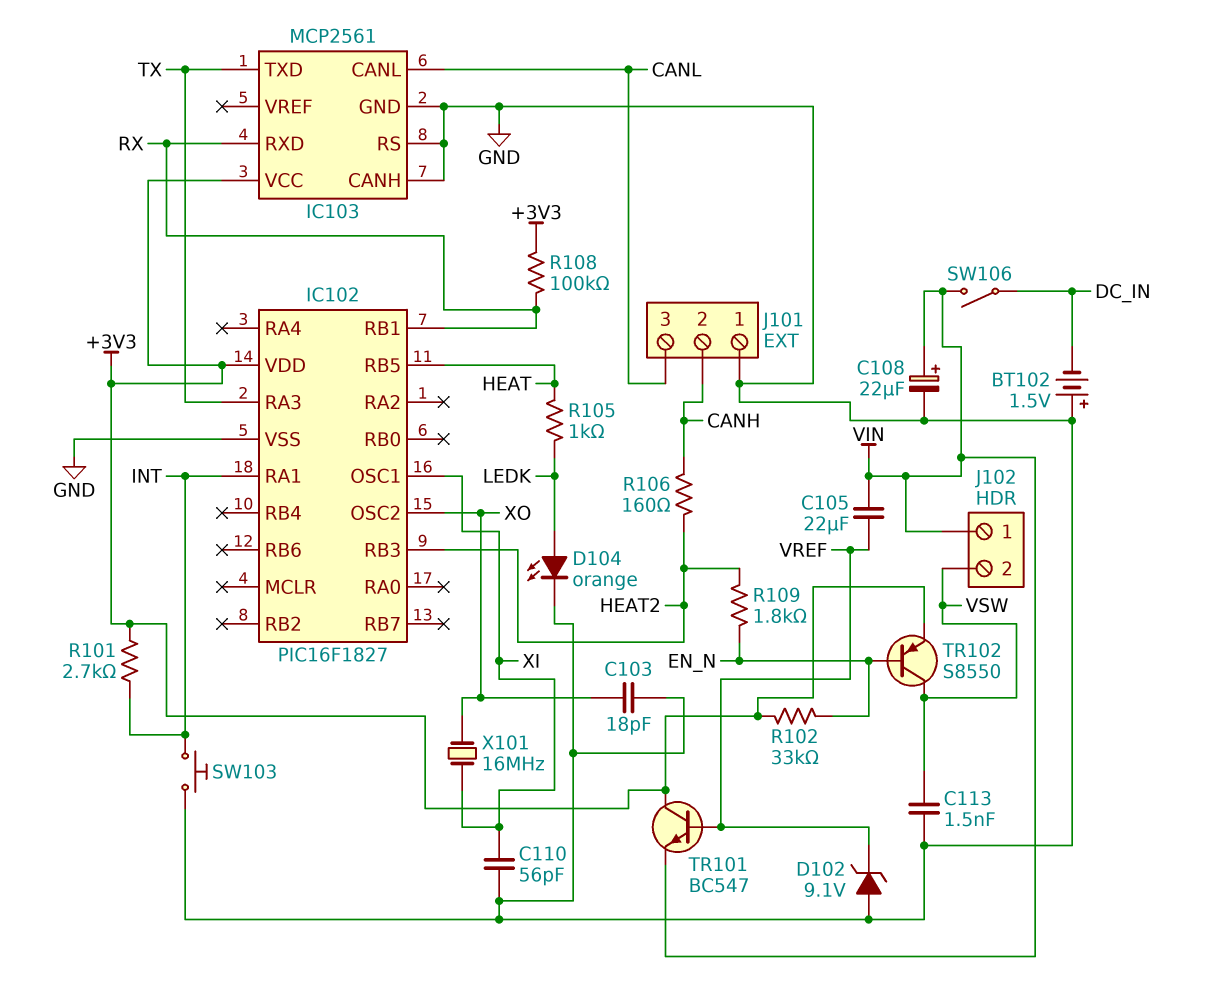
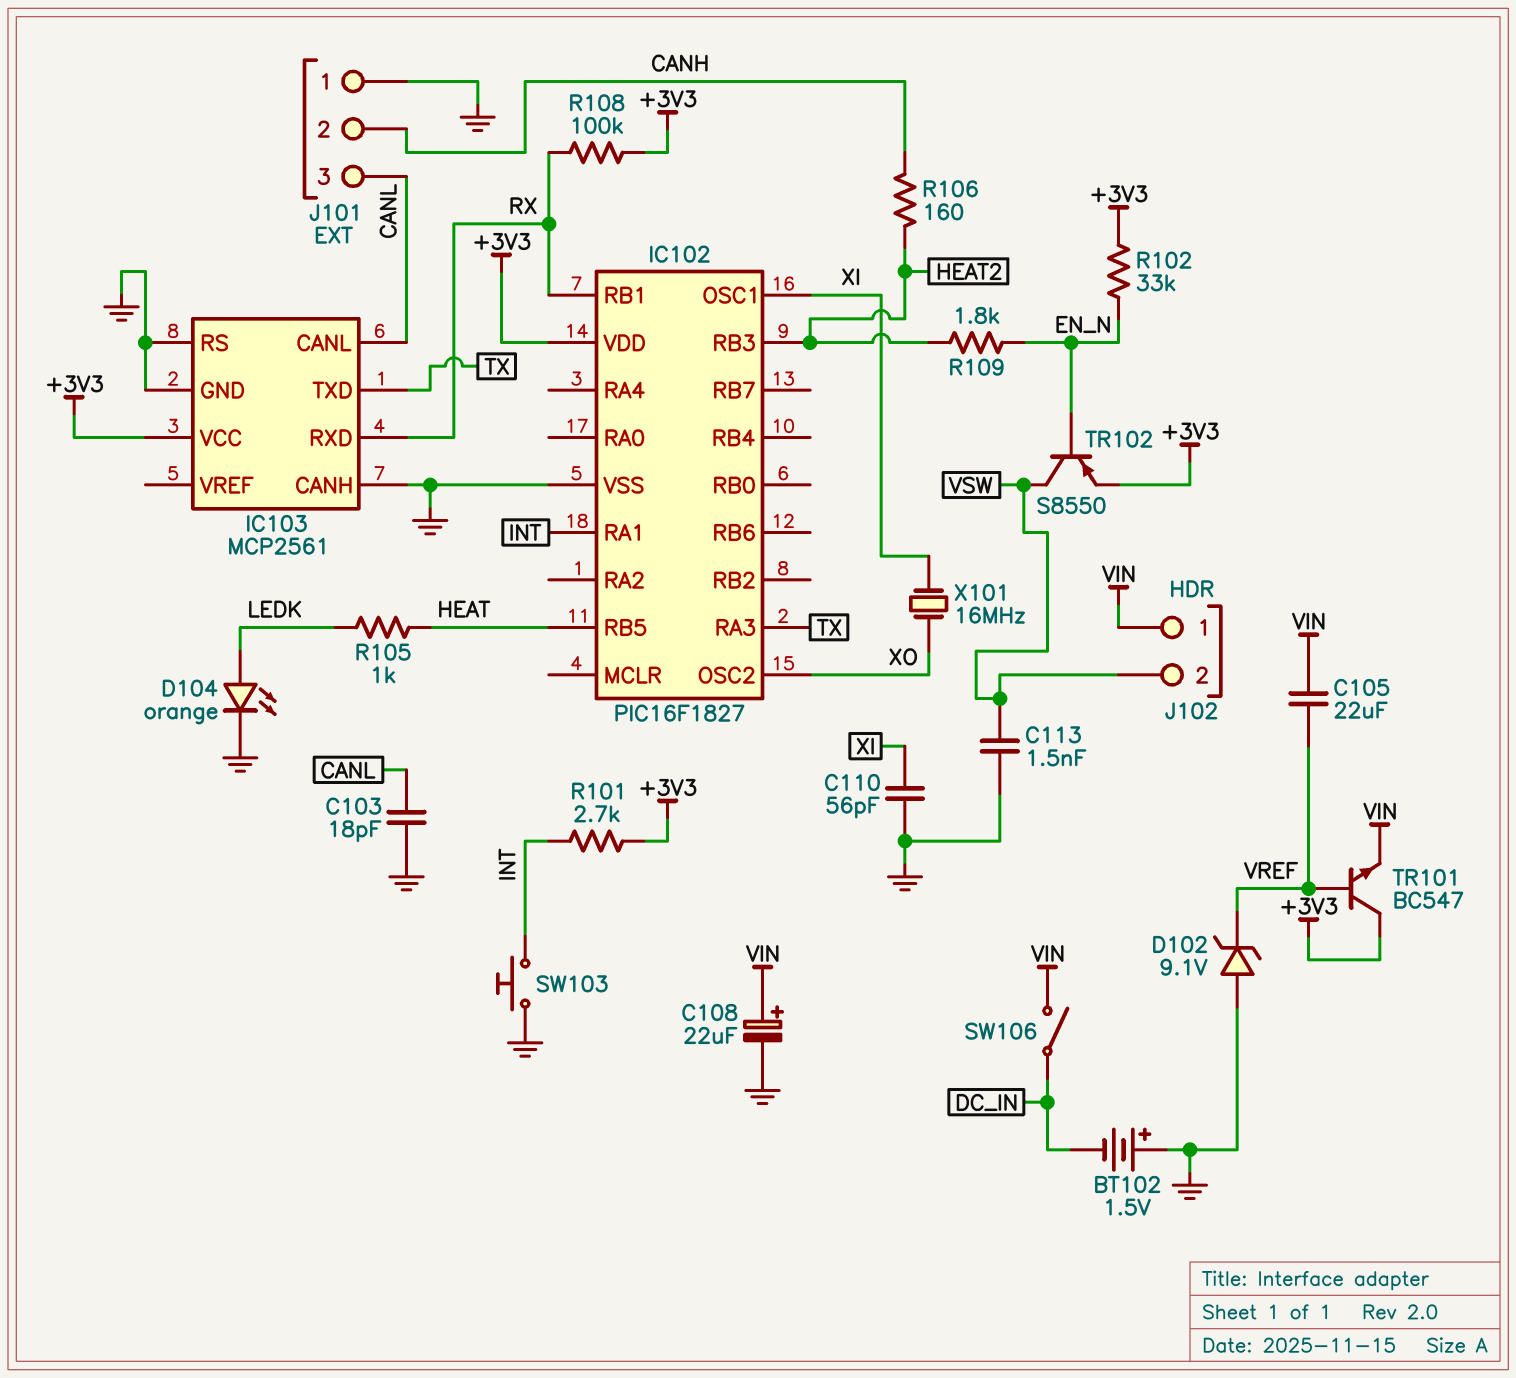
C103: 18pF (GND, XO) -> 18pF (CANL, GND)

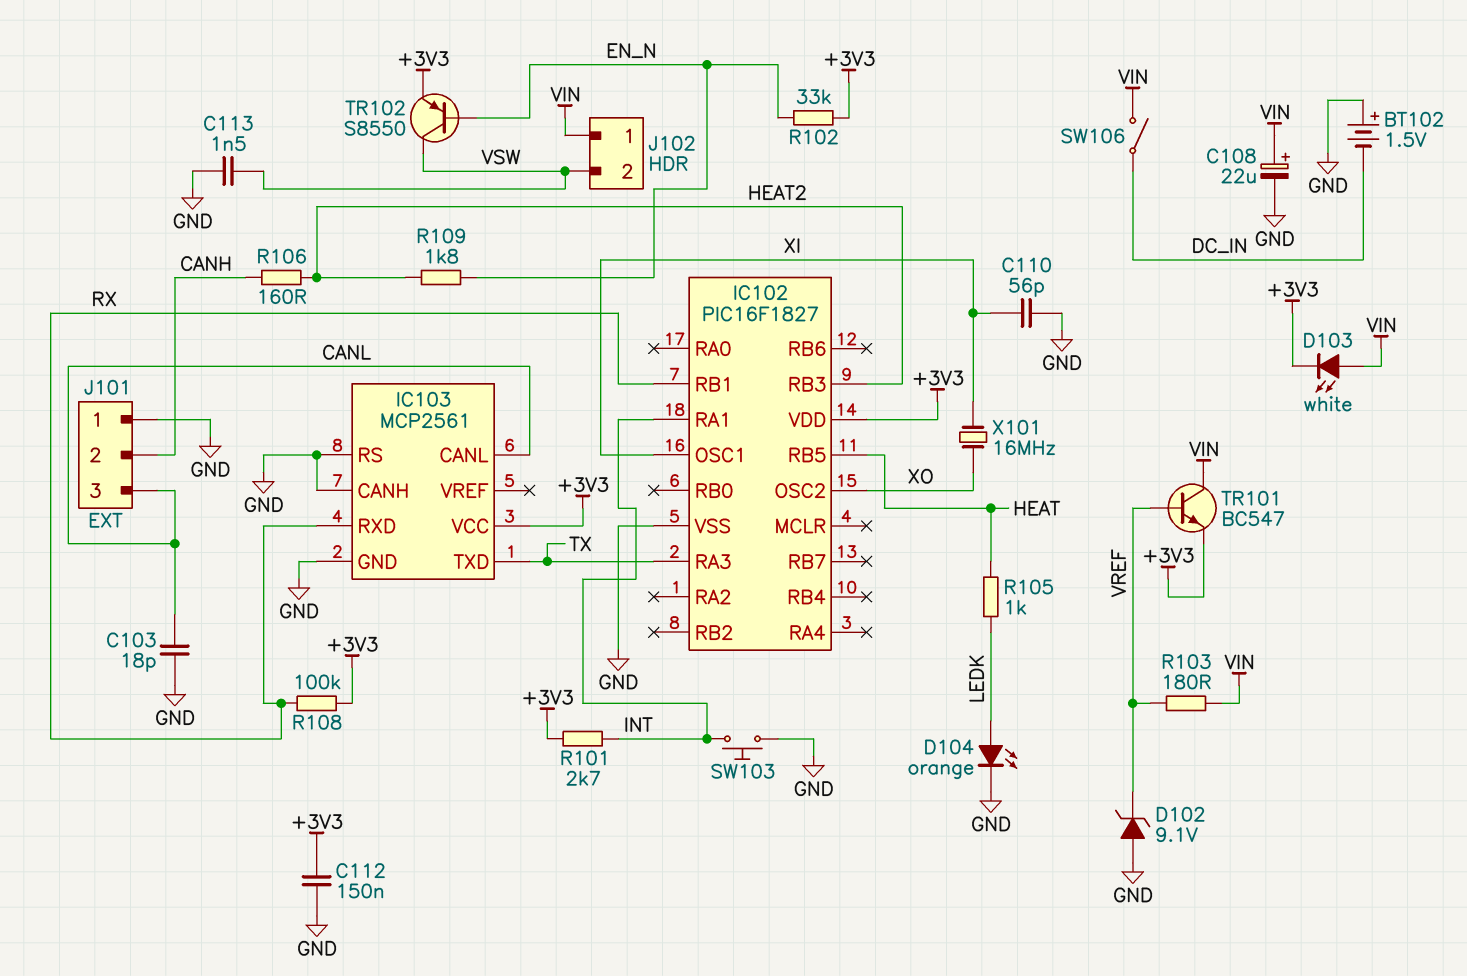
C105: 22uF (VIN, VREF) -> none
C112: none -> 150nF (+3V3, GND)
D103: none -> LED white (A VIN, K +3V3)
R103: none -> 180 (VIN, VREF)
TR101: NPN BC547 (B VREF, C +3V3, E VIN) -> NPN BC547 (B VREF, C VIN, E +3V3)

